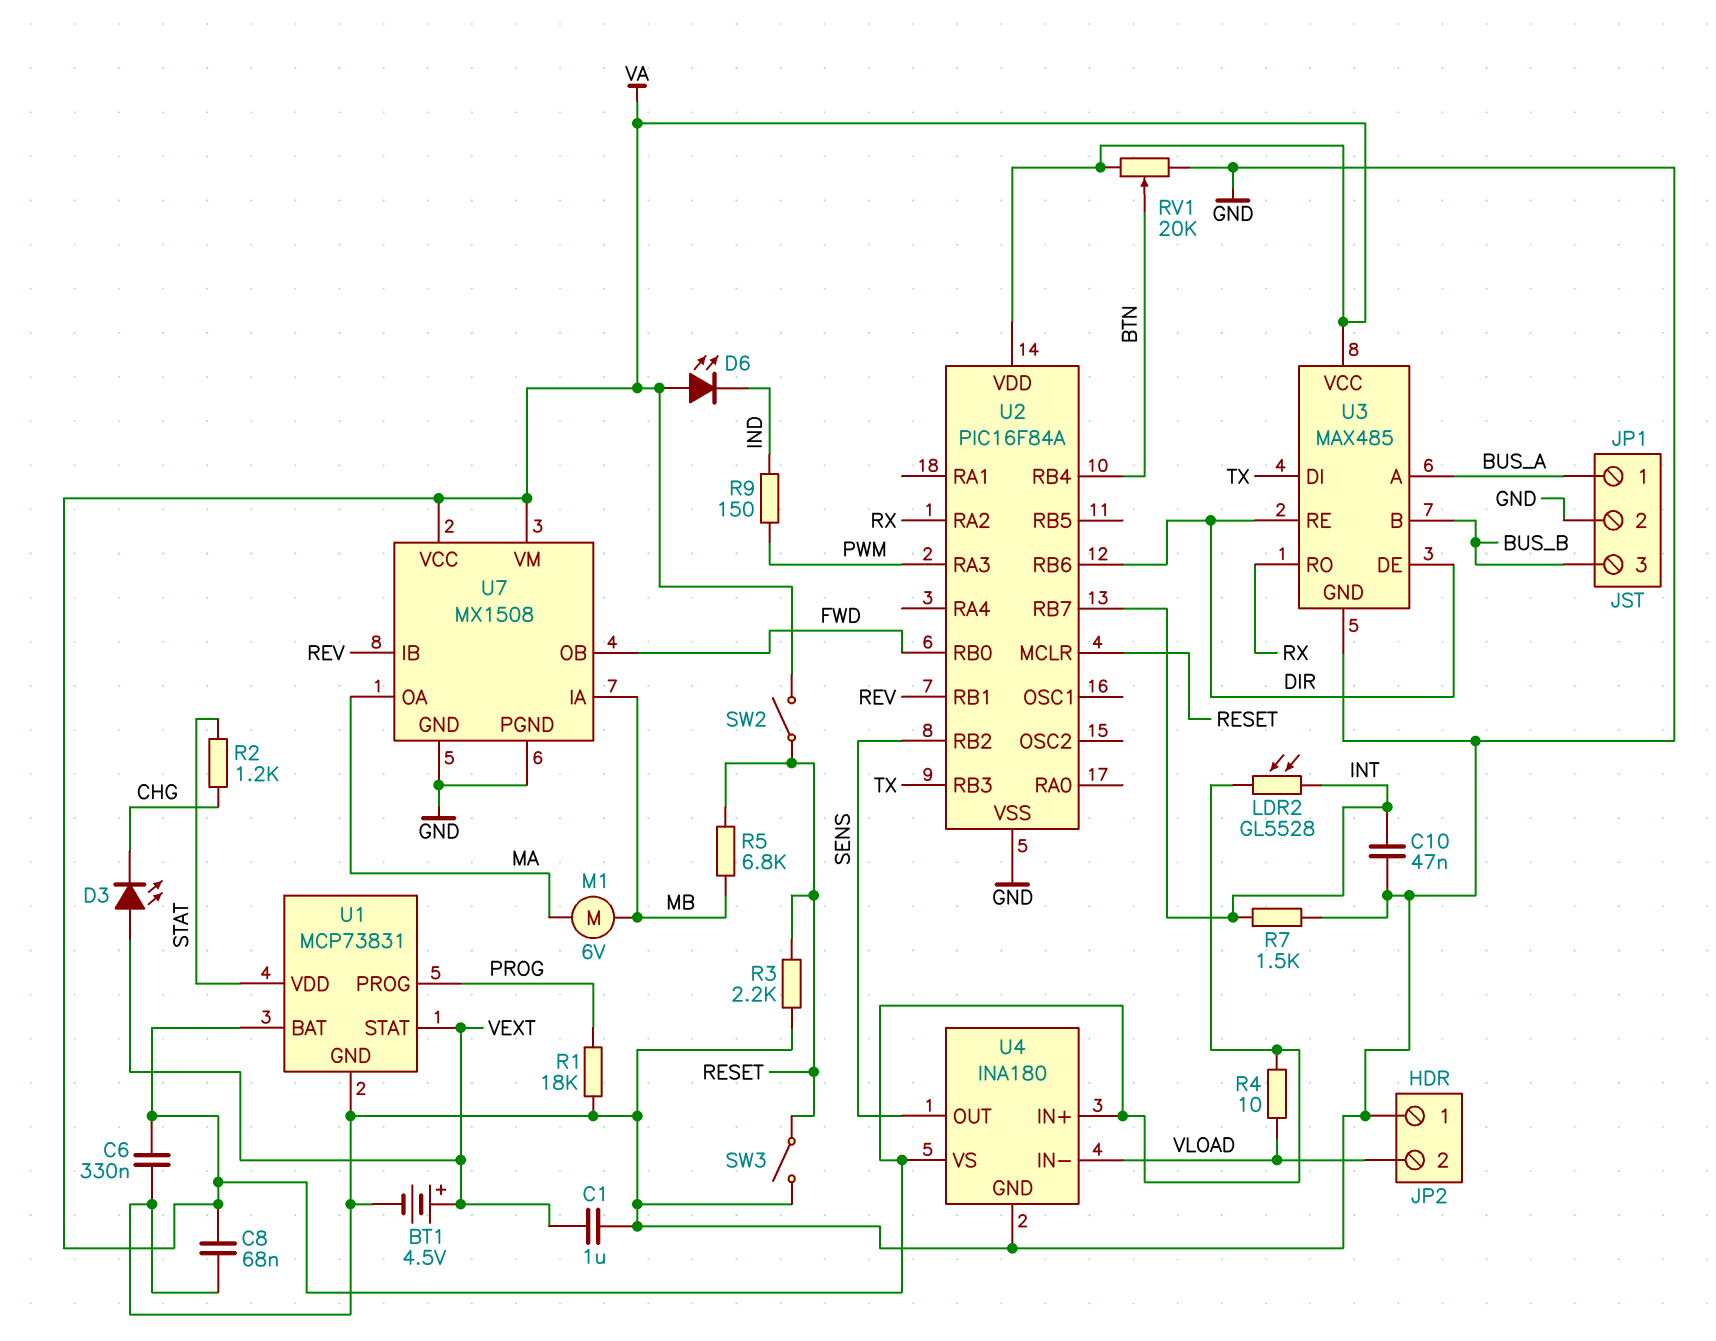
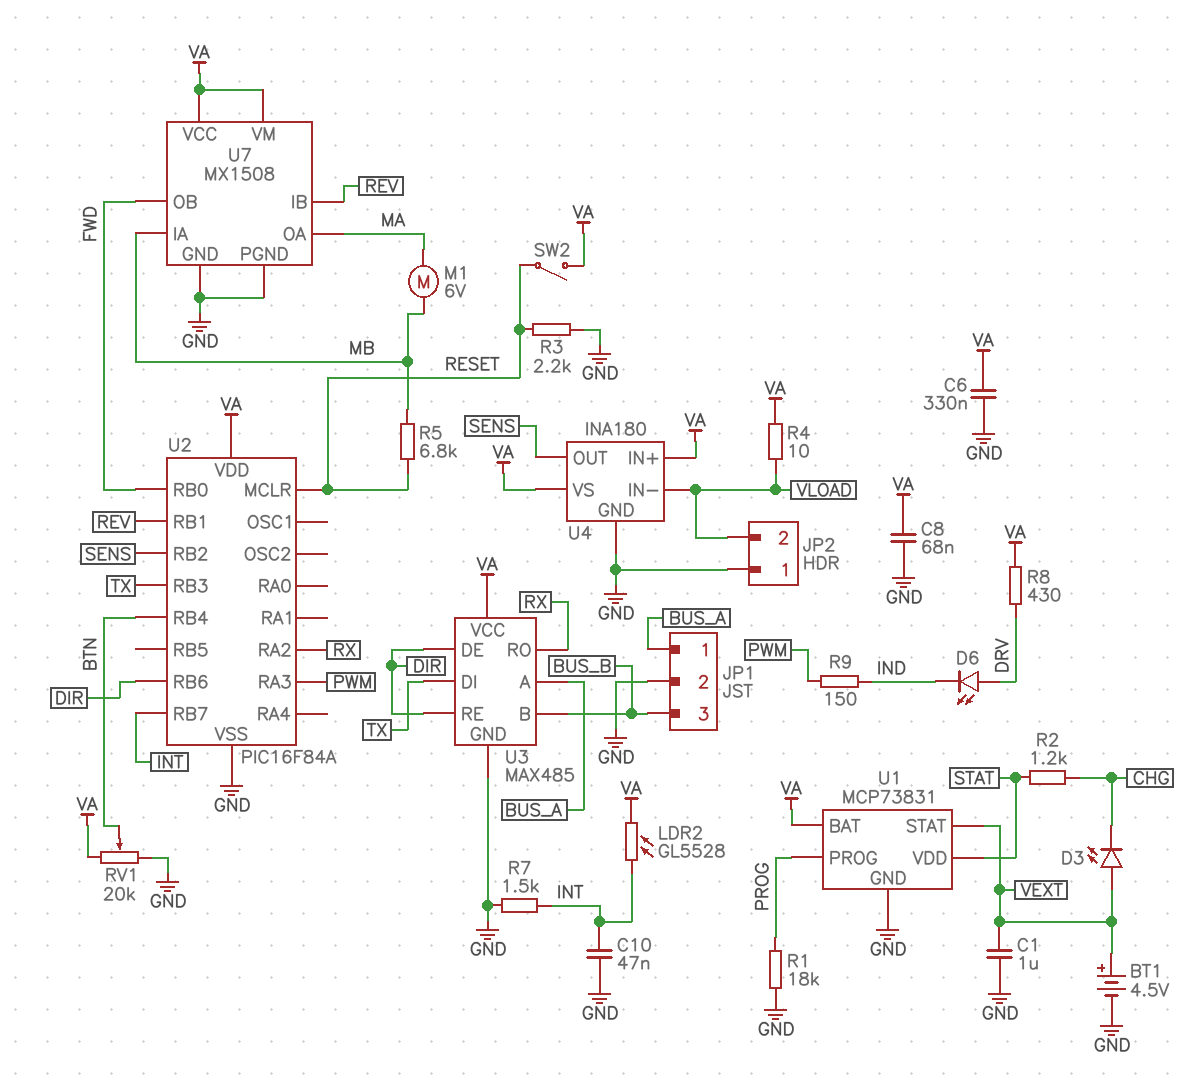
D6: LED (A VA, K IND) -> LED (A DRV, K IND)
R8: none -> 430 (DRV, VA)
SW3: switch (GND, RESET) -> none

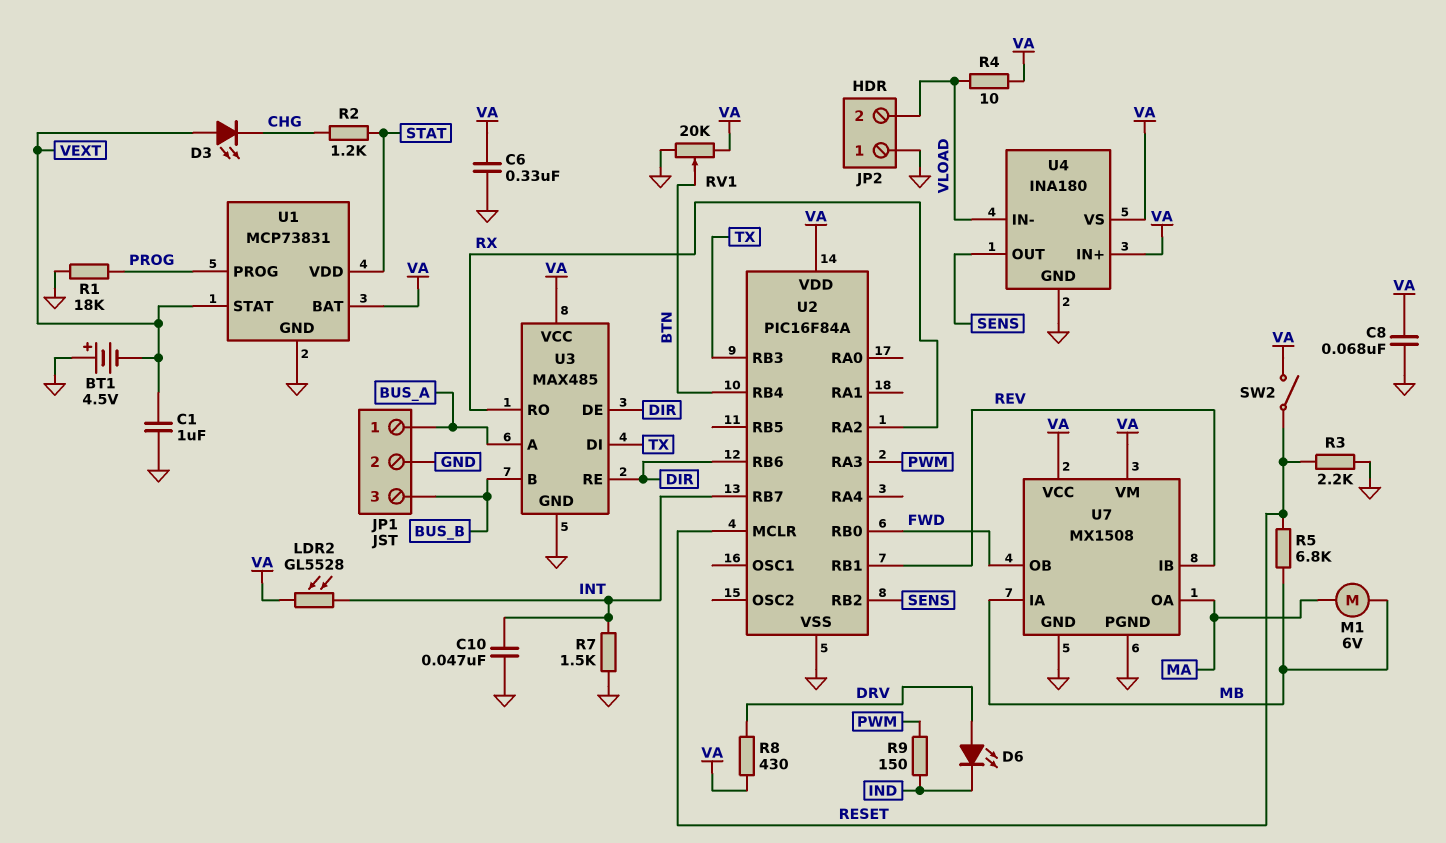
BT1: 4.5V (plus VEXT, minus GND) -> 4.5V (plus GND, minus VEXT)

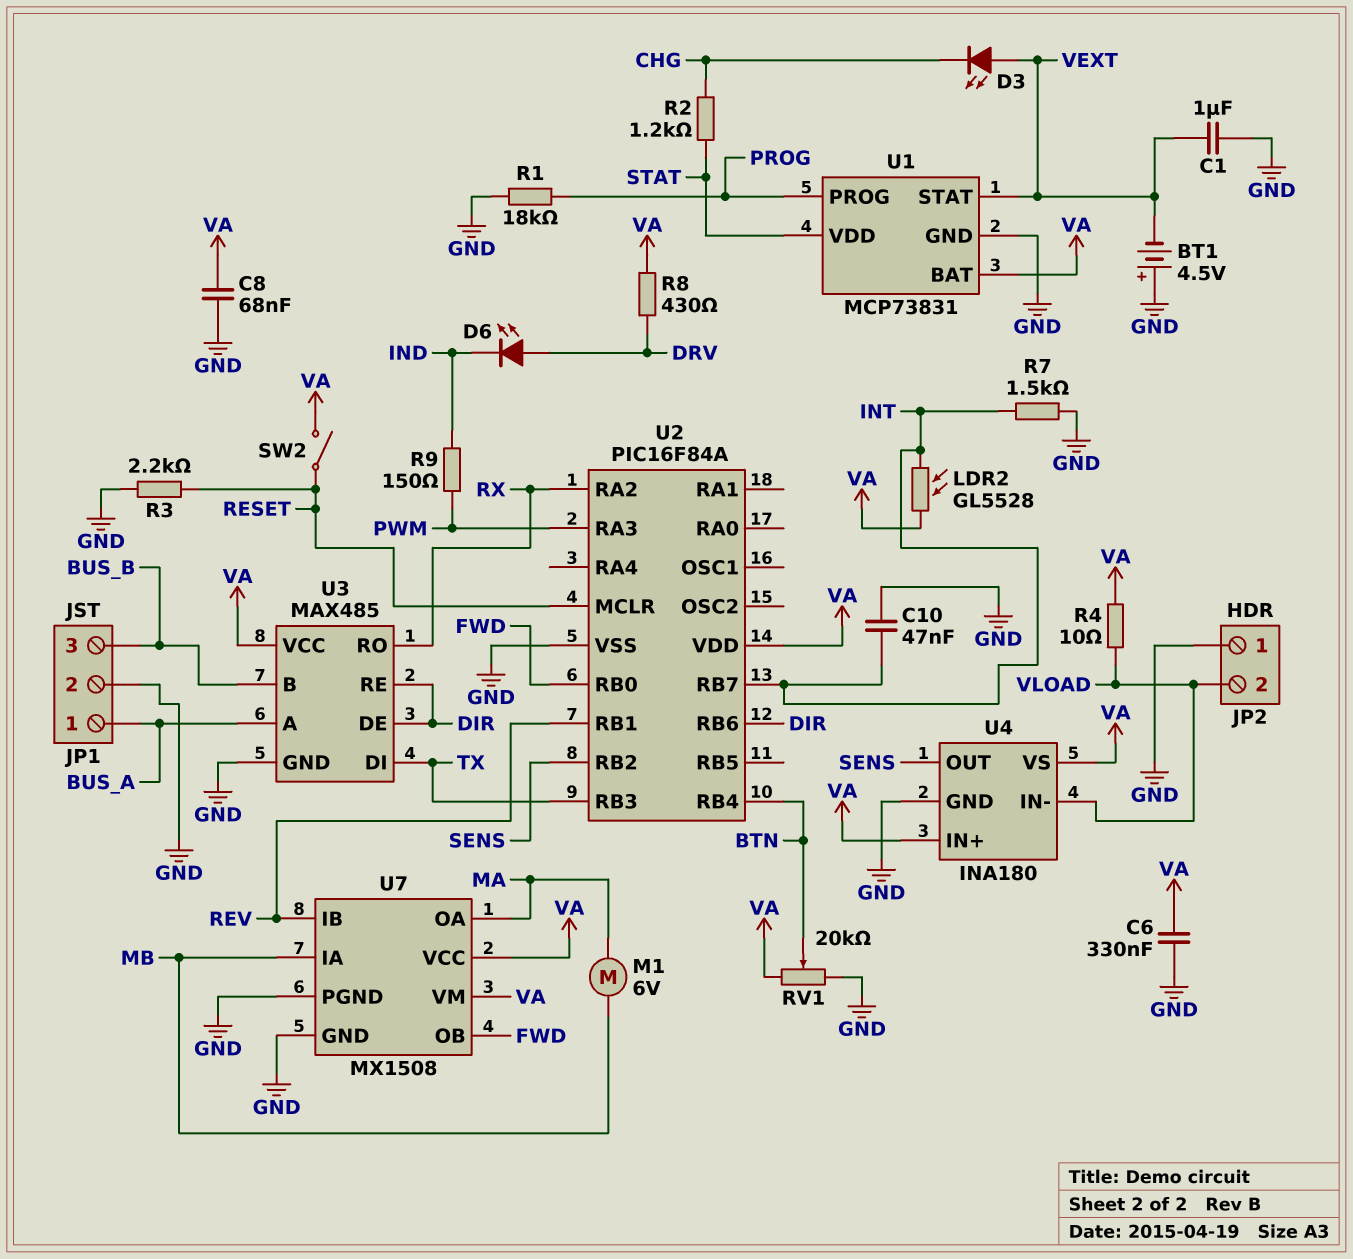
R5: 6.8k (MB, RESET) -> none

